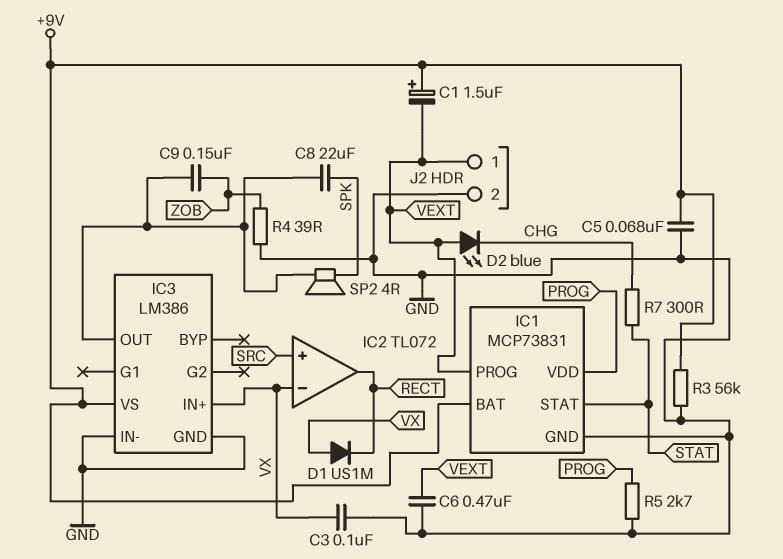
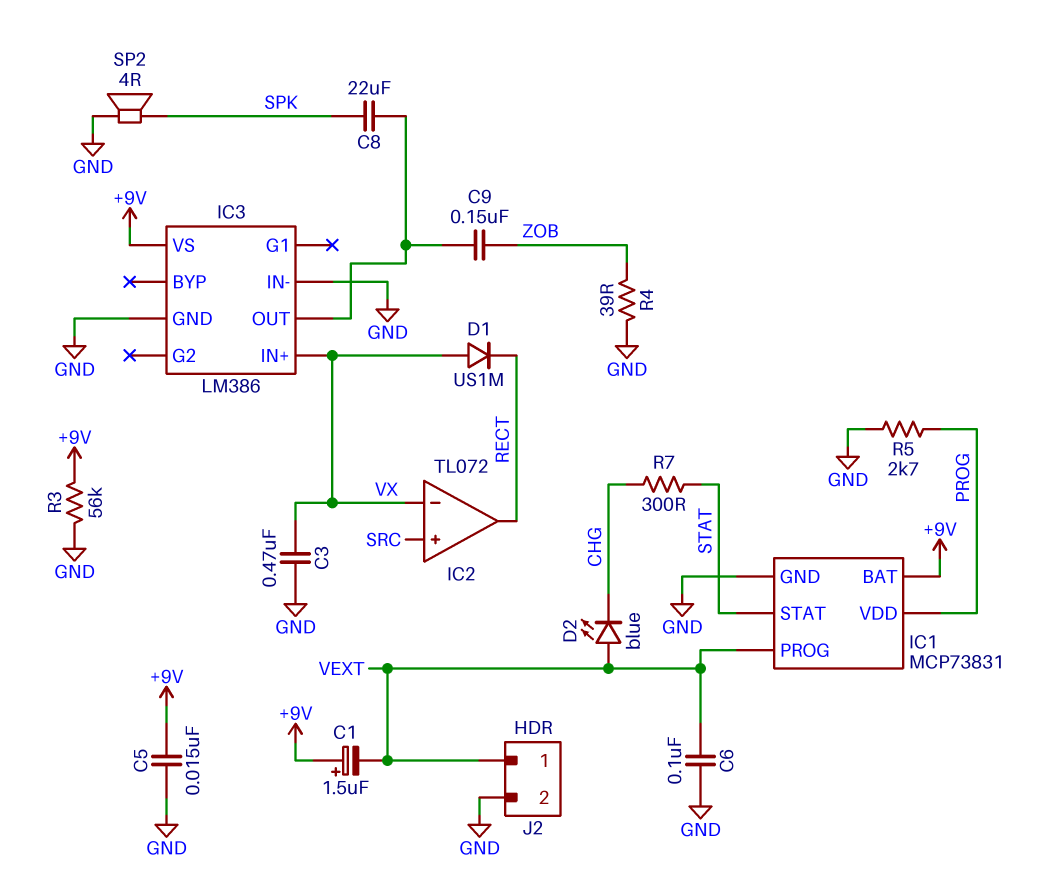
C3: 100nF (GND, VX) -> 470nF (GND, VX)
C5: 68nF (+9V, GND) -> 15nF (+9V, GND)
C6: 470nF (GND, VEXT) -> 100nF (GND, VEXT)
SP2: speaker 4R (IC3/OUT, SPK) -> speaker 4R (GND, SPK)

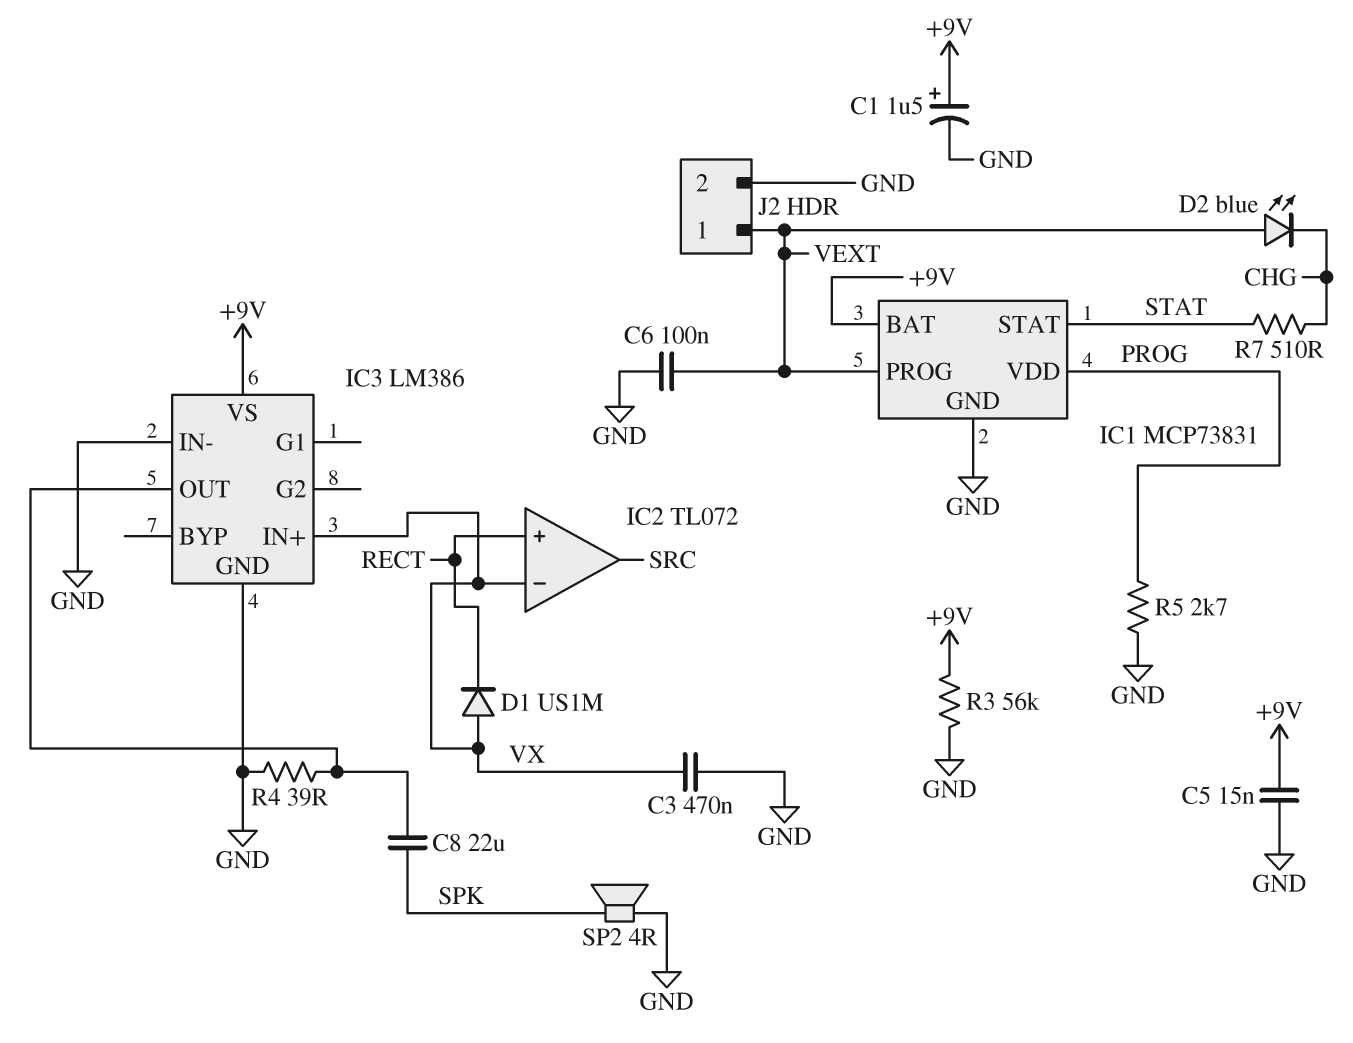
C1: 1.5uF (plus +9V, minus VEXT) -> 1.5uF (plus +9V, minus GND)
C9: 150nF (IC3/OUT, ZOB) -> none
IC2 pin in+: SRC -> RECT
IC2 pin out: RECT -> SRC
R4: 39 (GND, ZOB) -> 39 (GND, IC3/OUT)
R7: 300 (CHG, STAT) -> 510 (CHG, STAT)

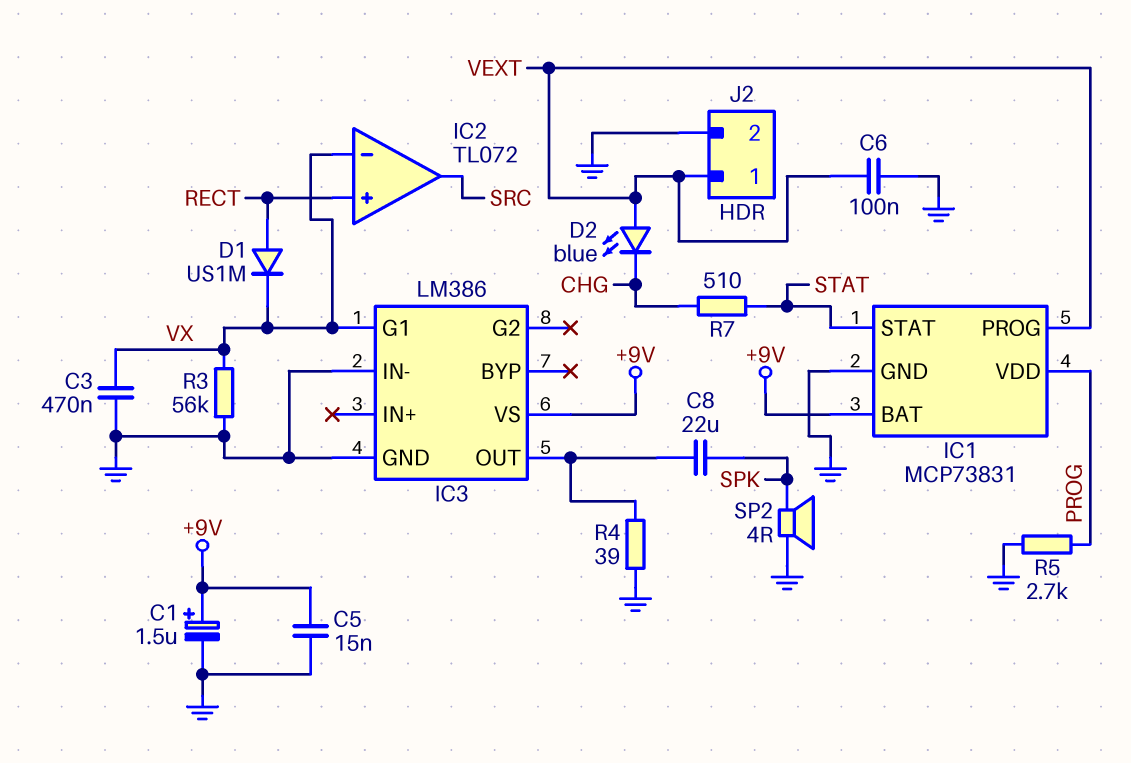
D1: diode US1M (A VX, K RECT) -> diode US1M (A RECT, K VX)
IC3 pin G1: none -> VX
IC3 pin IN+: VX -> none
R3: 56k (+9V, GND) -> 56k (GND, VX)

